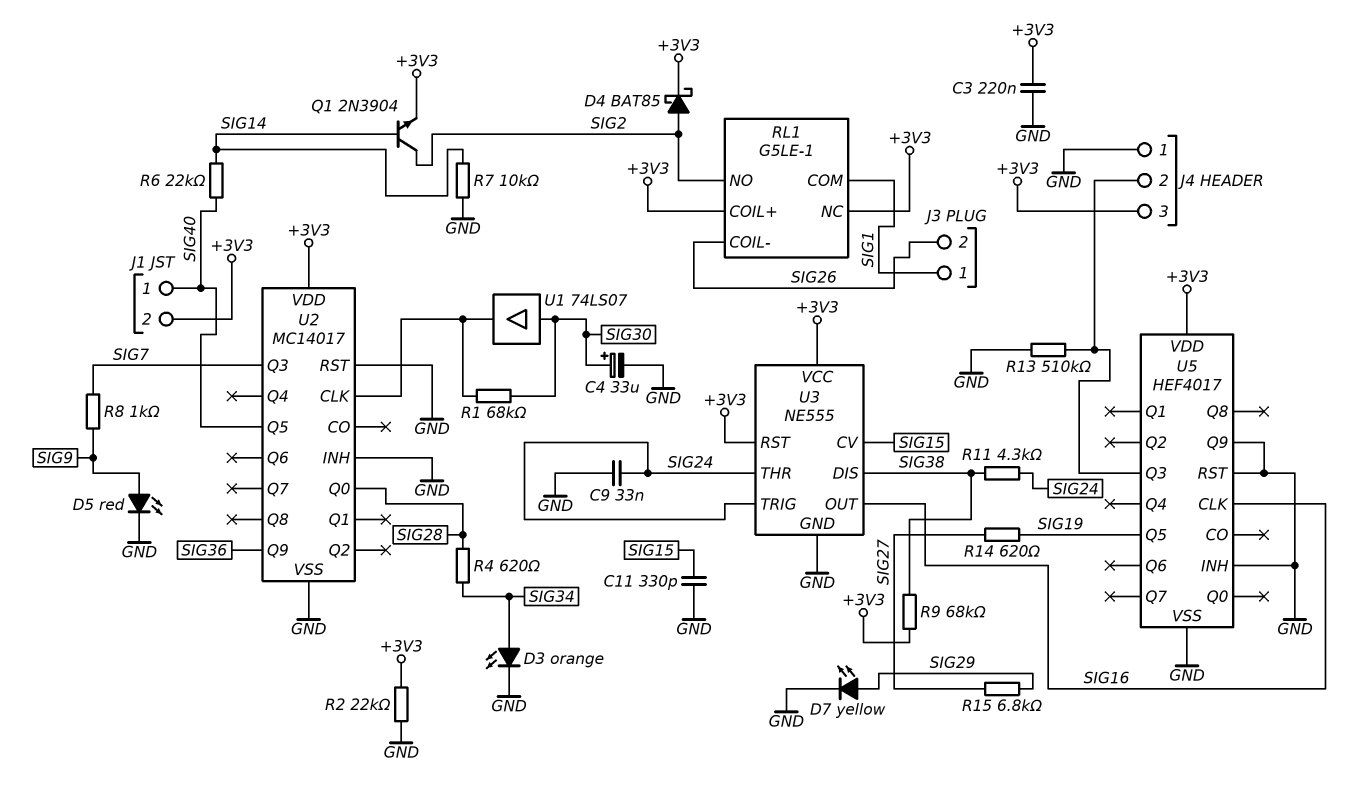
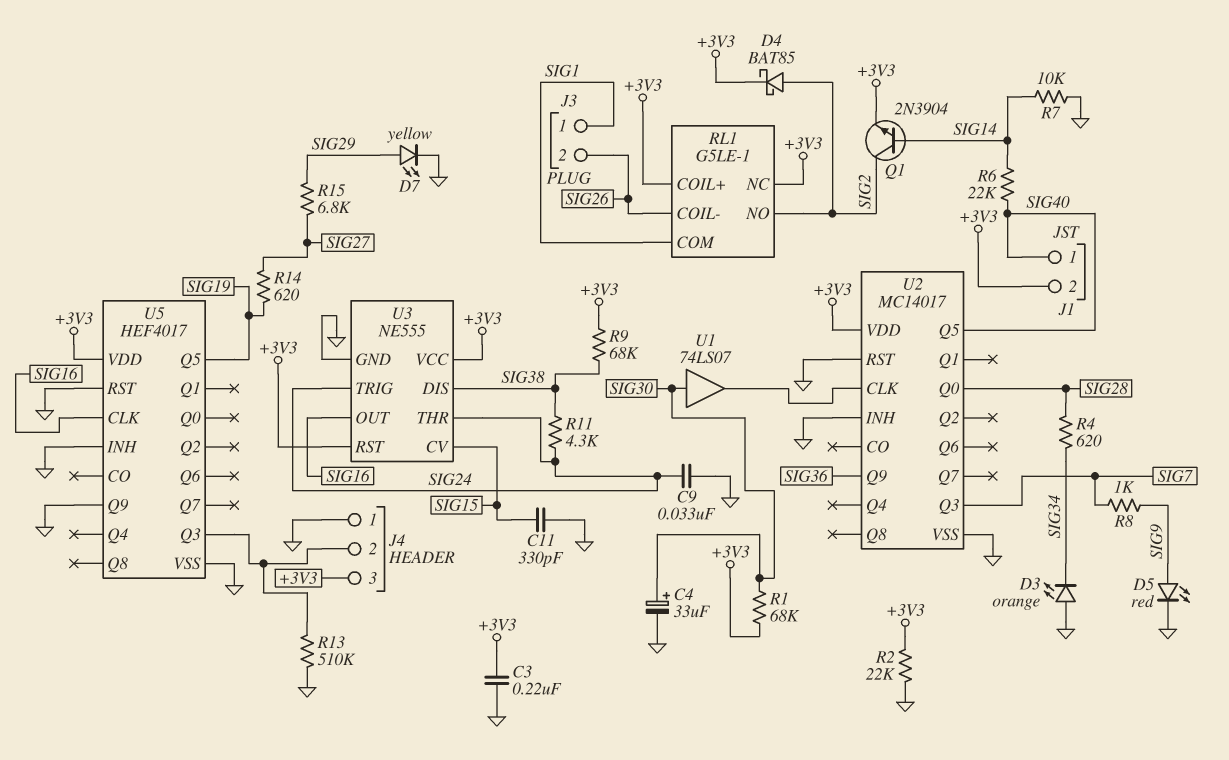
D3: LED orange (A SIG34, K GND) -> LED orange (A GND, K SIG34)
R1: 68k (SIG30, U2/CLK) -> 68k (+3V3, SIG30)

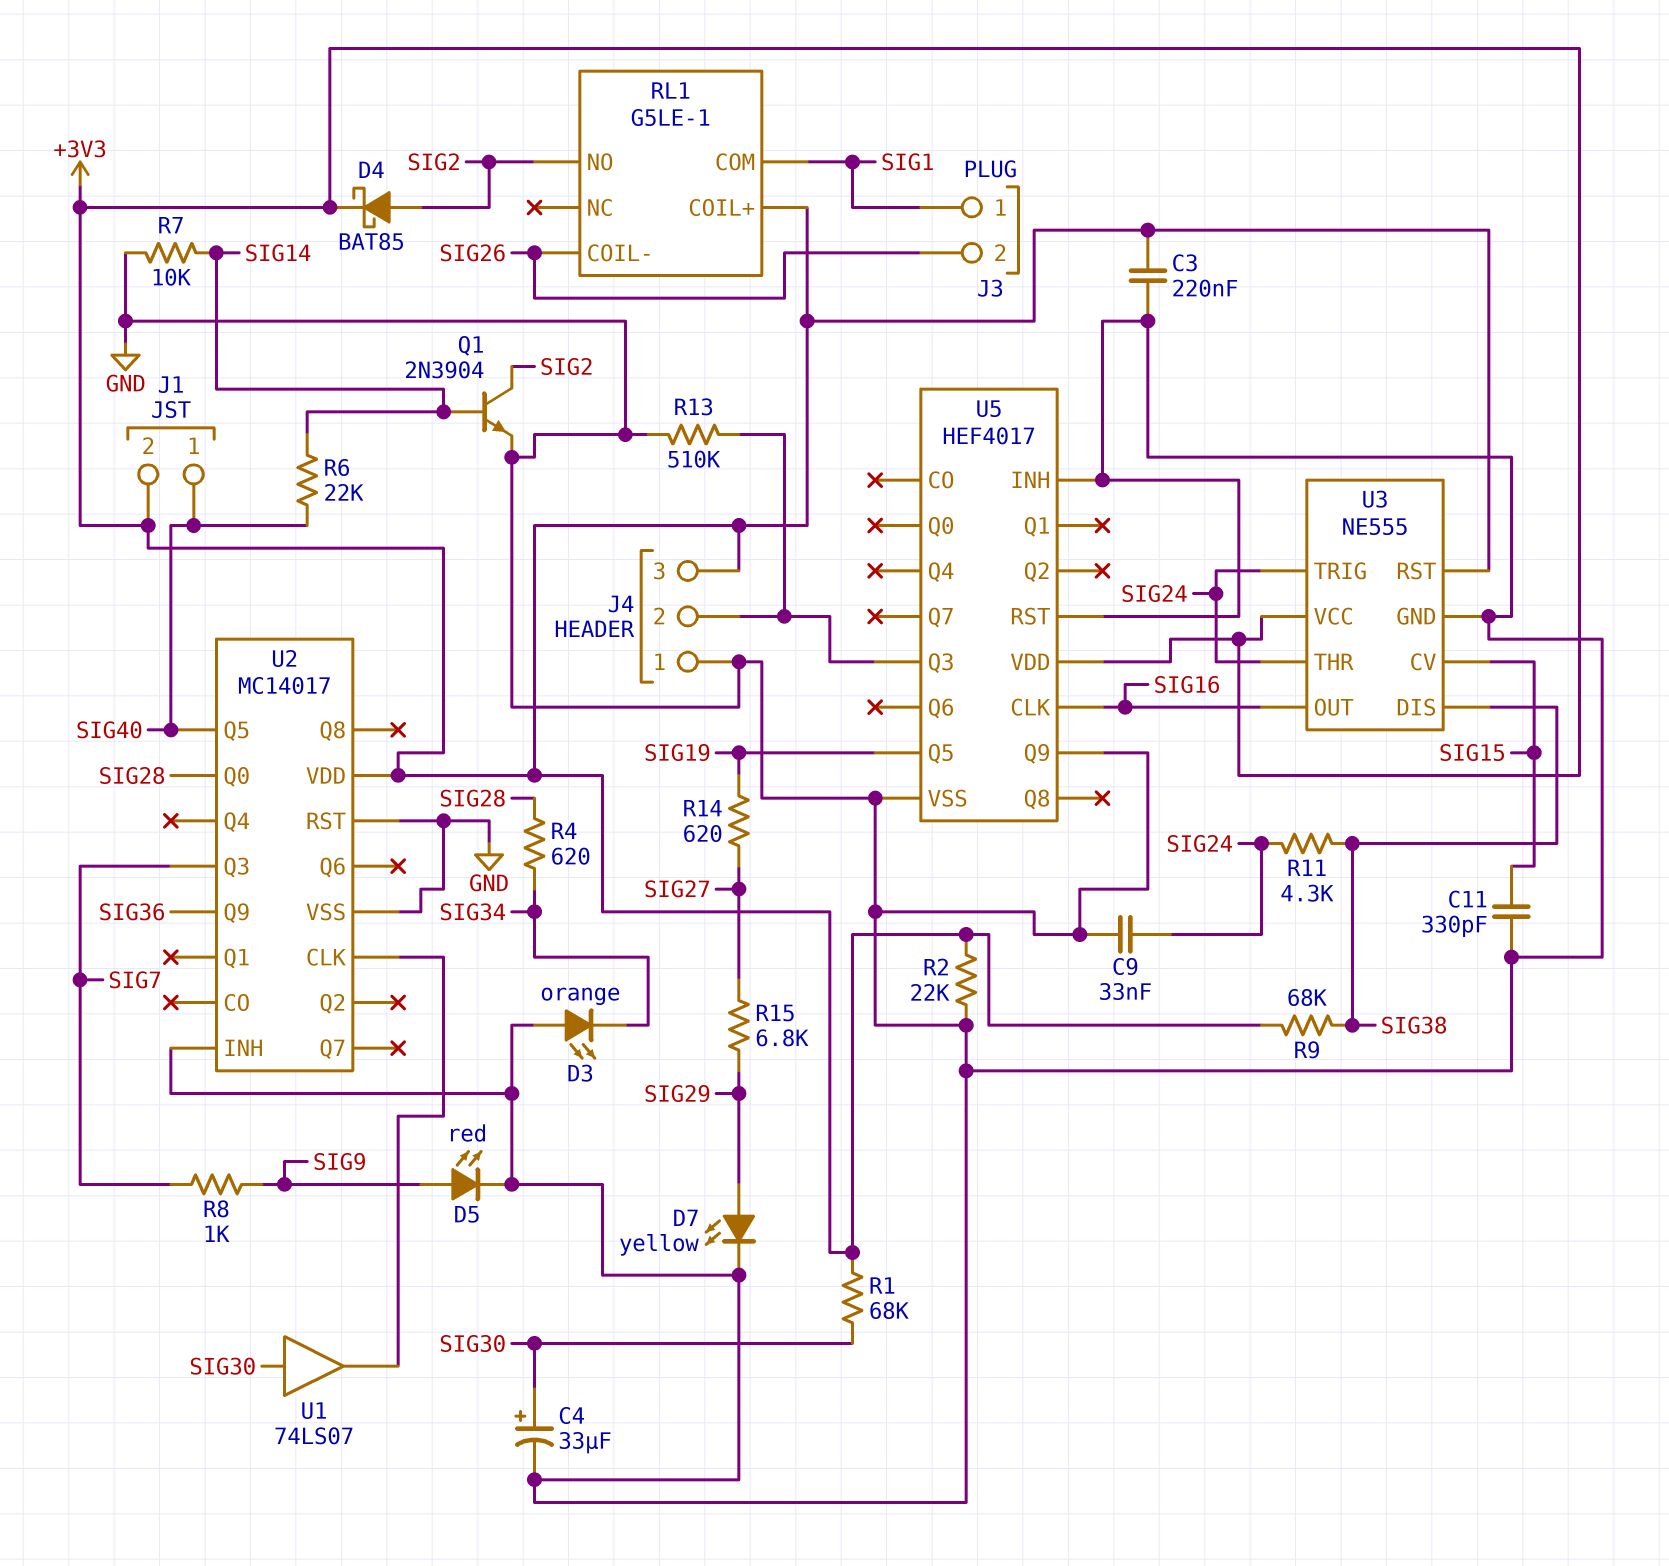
Q1: NPN 2N3904 (B SIG14, C SIG2, E +3V3) -> NPN 2N3904 (B SIG14, C SIG2, E GND)
RL1 pin NC: +3V3 -> none

